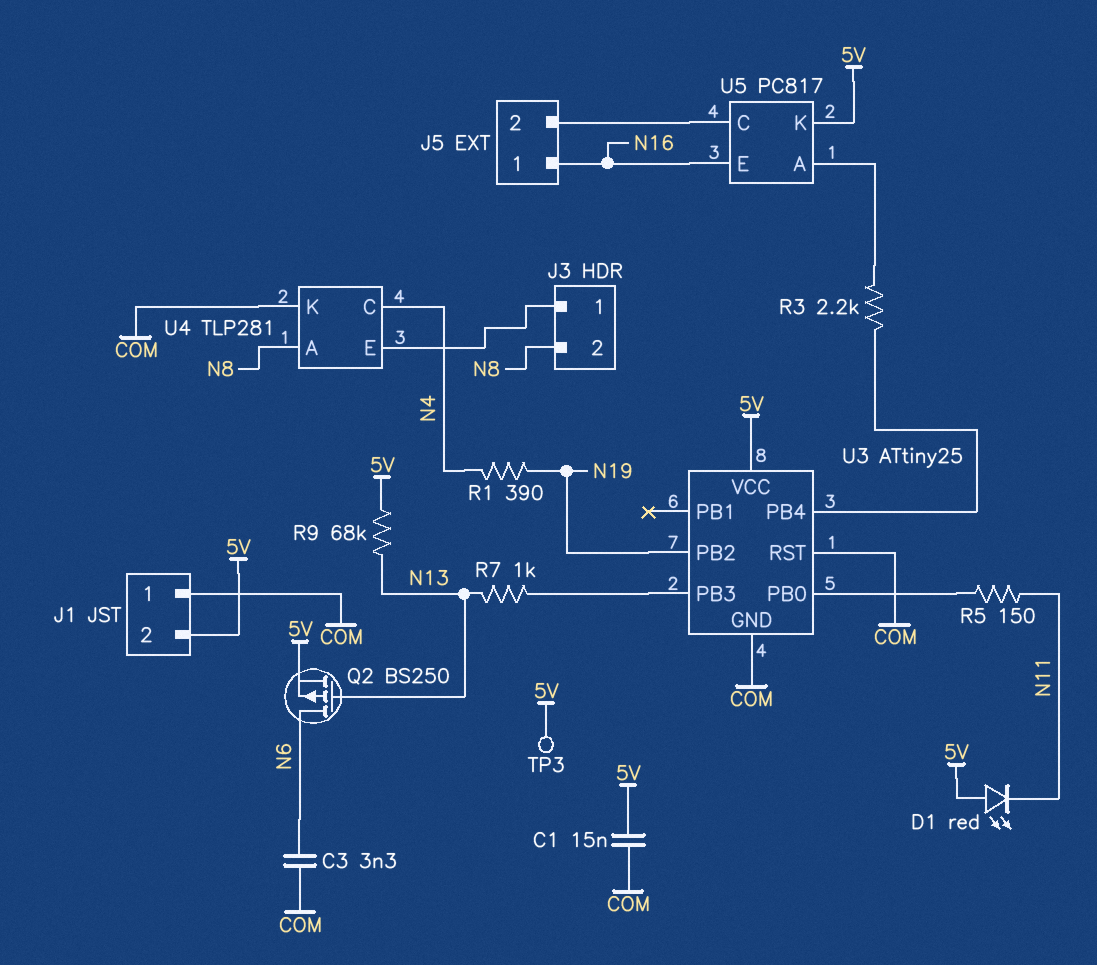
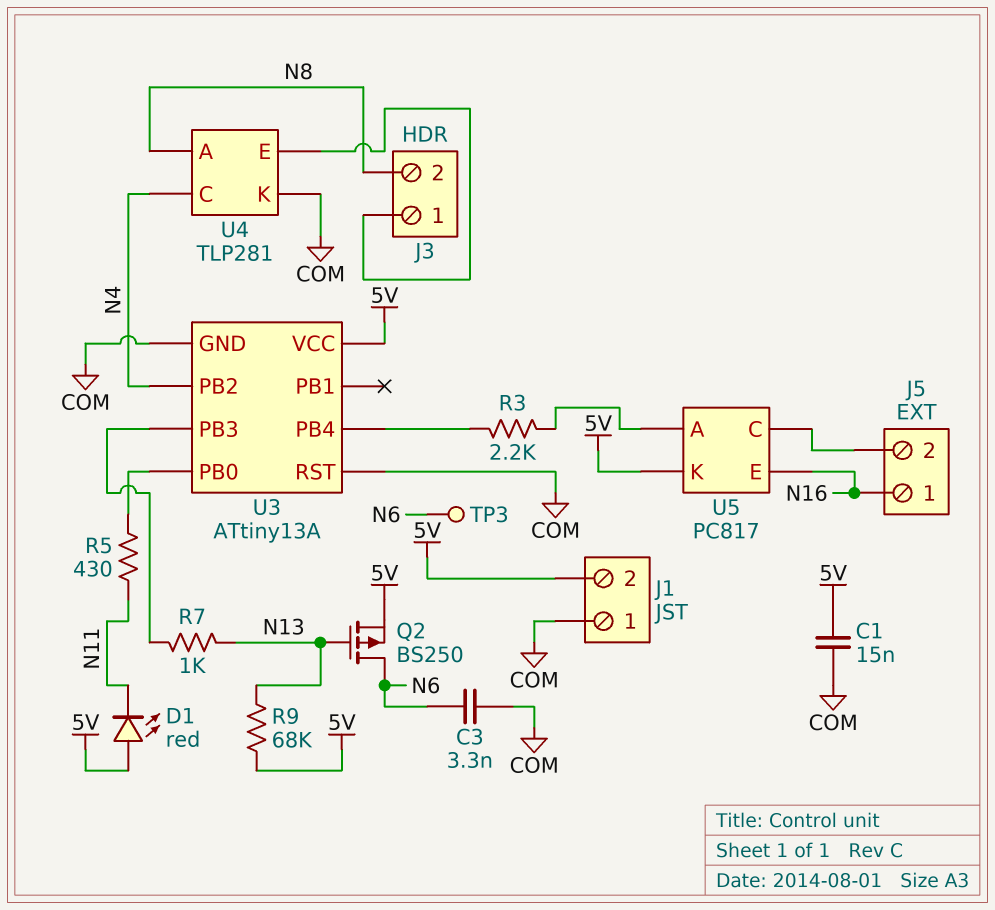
R1: 390 (N4, N19) -> none
R5: 150 (N11, U3/PB0) -> 430 (N11, U3/PB0)
TP3: test point (5V) -> test point (N6)
U3: ATtiny25 -> ATtiny13A
U3 pin PB2: N19 -> N4

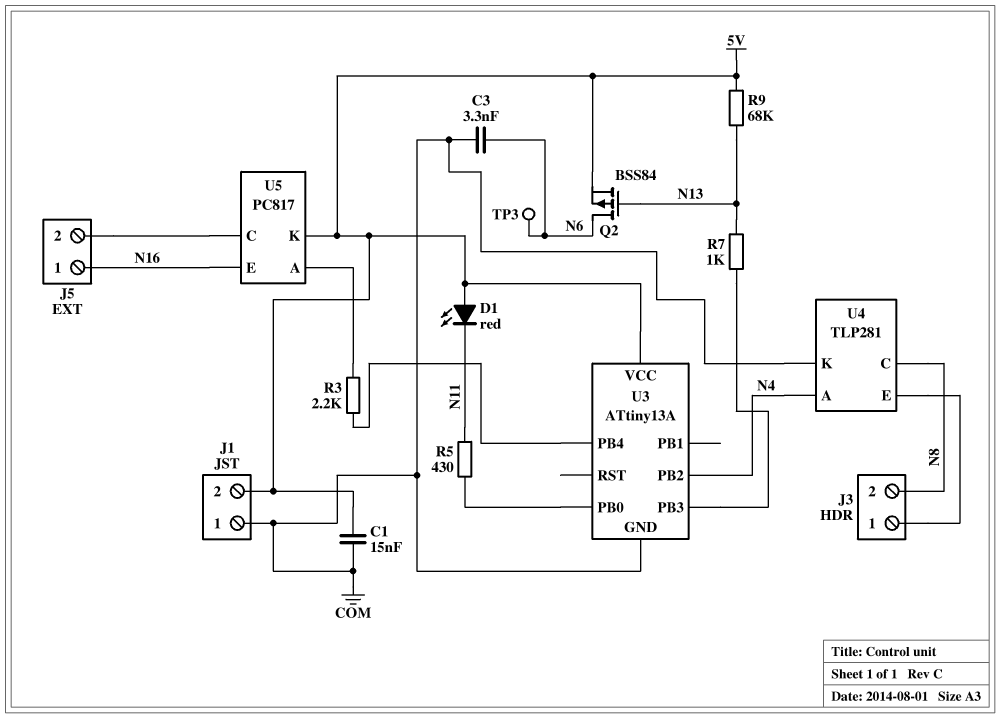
Q2: PMOS BS250 (G N13, D N6, S 5V) -> PMOS BSS84 (G N13, D N6, S 5V)
U3 pin RST: COM -> none
U4 pin A: N8 -> N4
U4 pin C: N4 -> N8

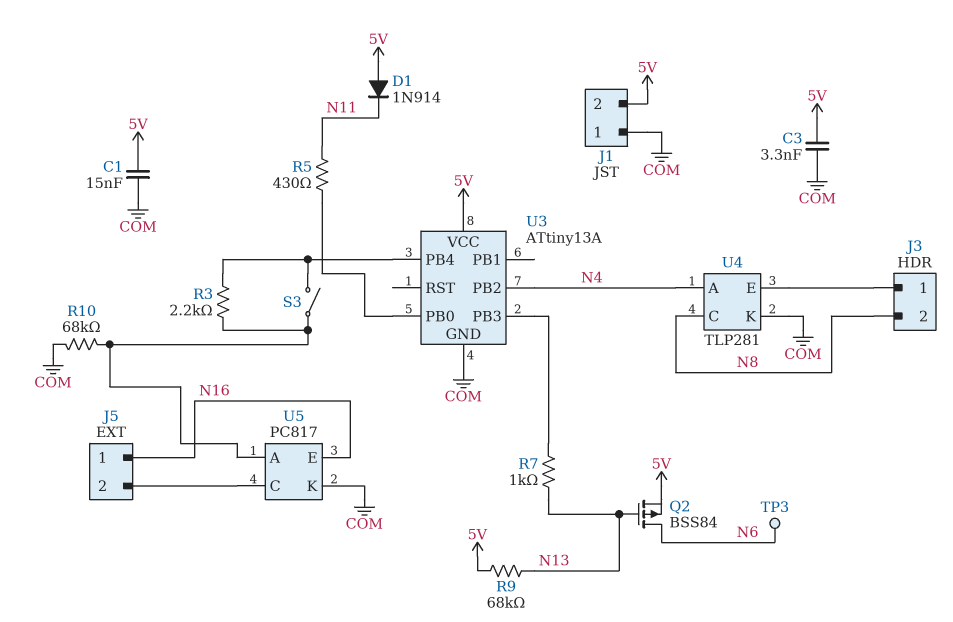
C3: 3.3nF (COM, N6) -> 3.3nF (5V, COM)
D1: LED red (A 5V, K N11) -> diode 1N914 (A 5V, K N11)
R10: none -> 68k (COM, U5/A)
S3: none -> switch (U3/PB4, U5/A)
U5 pin K: 5V -> COM

